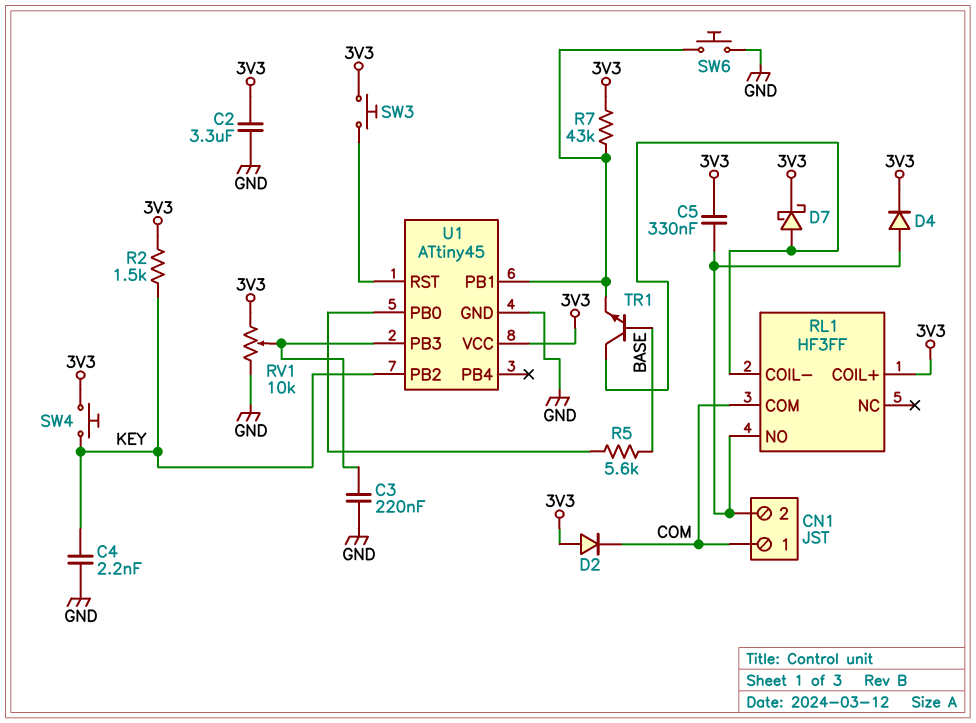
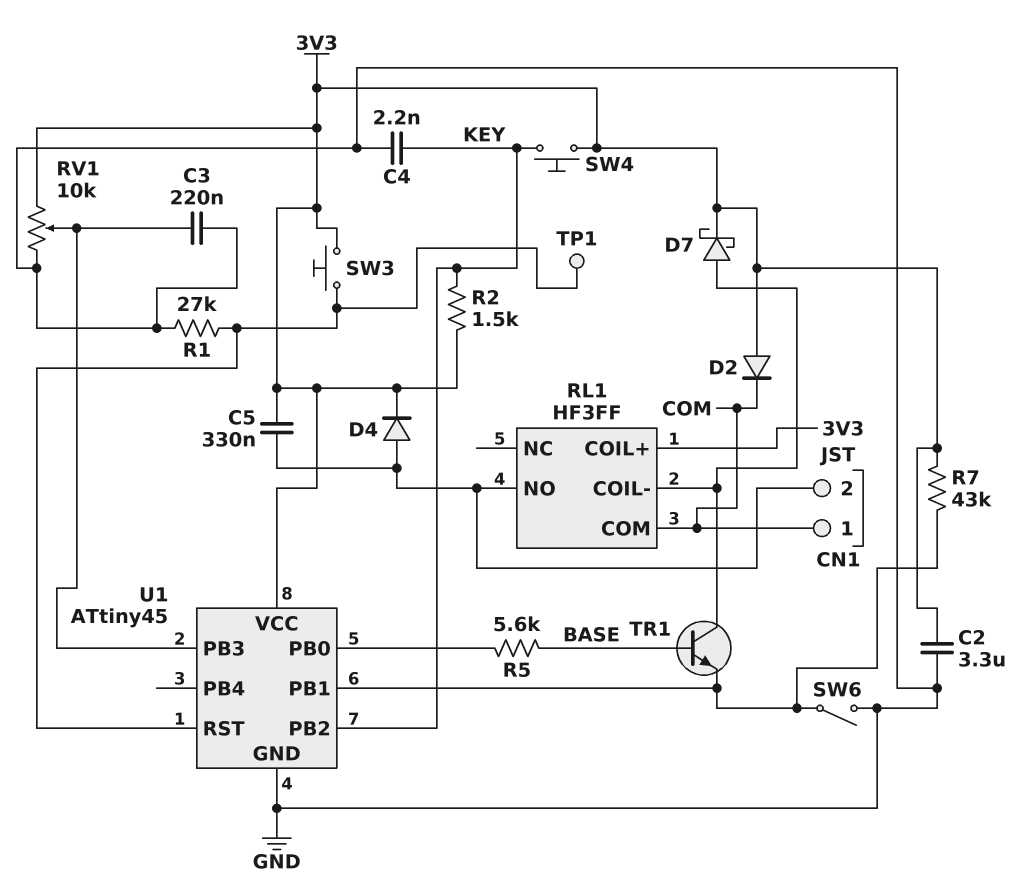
R1: none -> 27k (GND, U1/RST)
SW6: button (GND, U1/PB1) -> switch (GND, U1/PB1)
TP1: none -> test point (U1/RST)

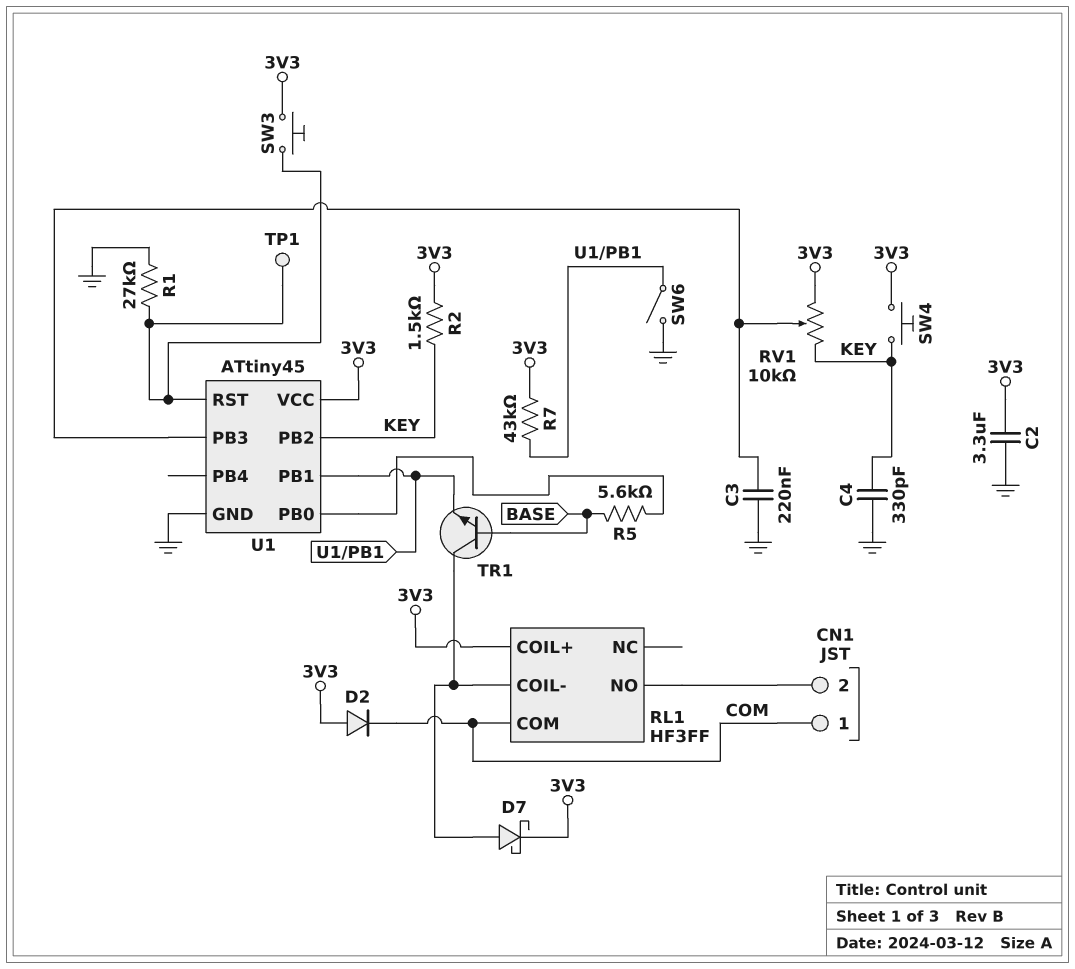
C4: 2.2nF (GND, KEY) -> 330pF (GND, KEY)
C5: 330nF (3V3, CN1/2) -> none
D4: diode (A CN1/2, K 3V3) -> none
RV1: 10k (3V3, GND, wiper U1/PB3) -> 10k (3V3, KEY, wiper U1/PB3)

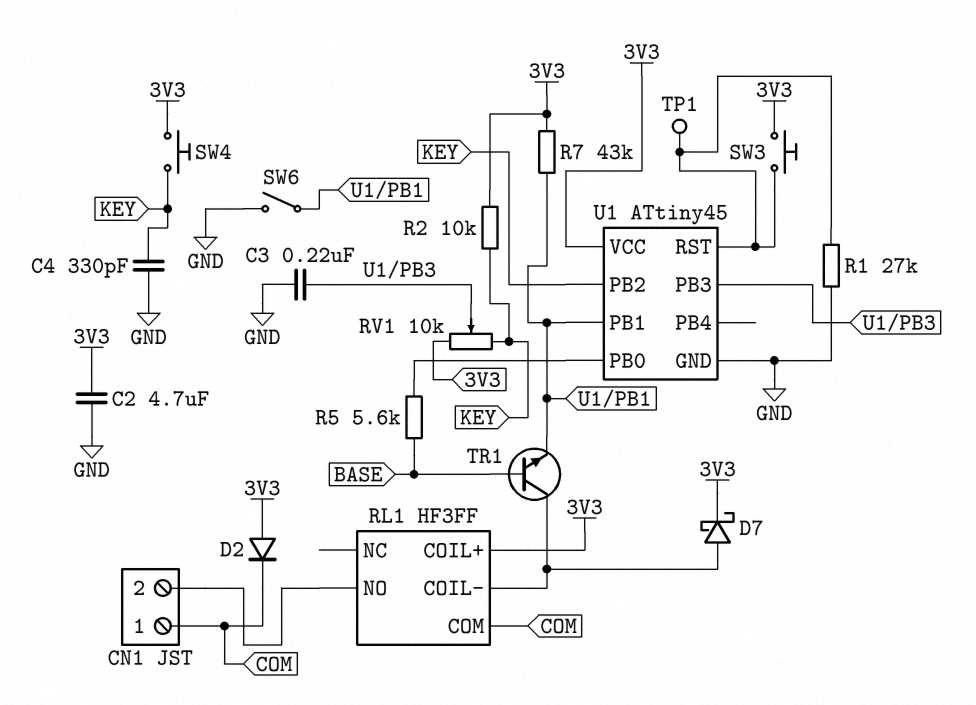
C2: 3.3uF (3V3, GND) -> 4.7uF (3V3, GND)
R2: 1.5k (3V3, KEY) -> 10k (3V3, KEY)

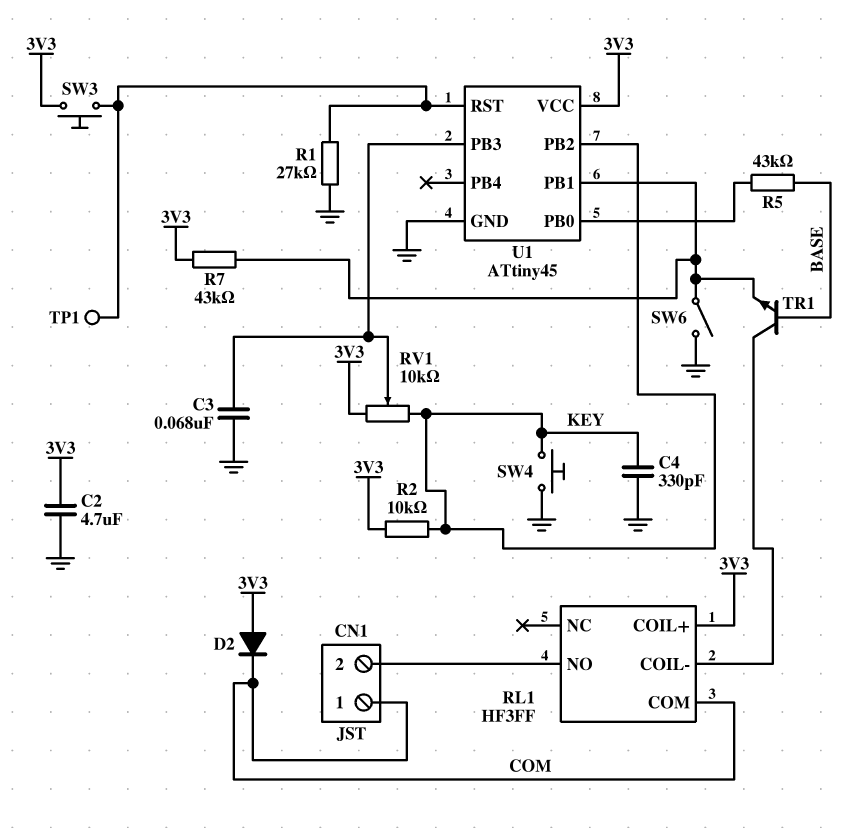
C3: 220nF (GND, U1/PB3) -> 68nF (GND, U1/PB3)
D7: schottky (A RL1/COIL-, K 3V3) -> none
R5: 5.6k (BASE, U1/PB0) -> 43k (BASE, U1/PB0)
SW4: button (3V3, KEY) -> button (GND, KEY)

